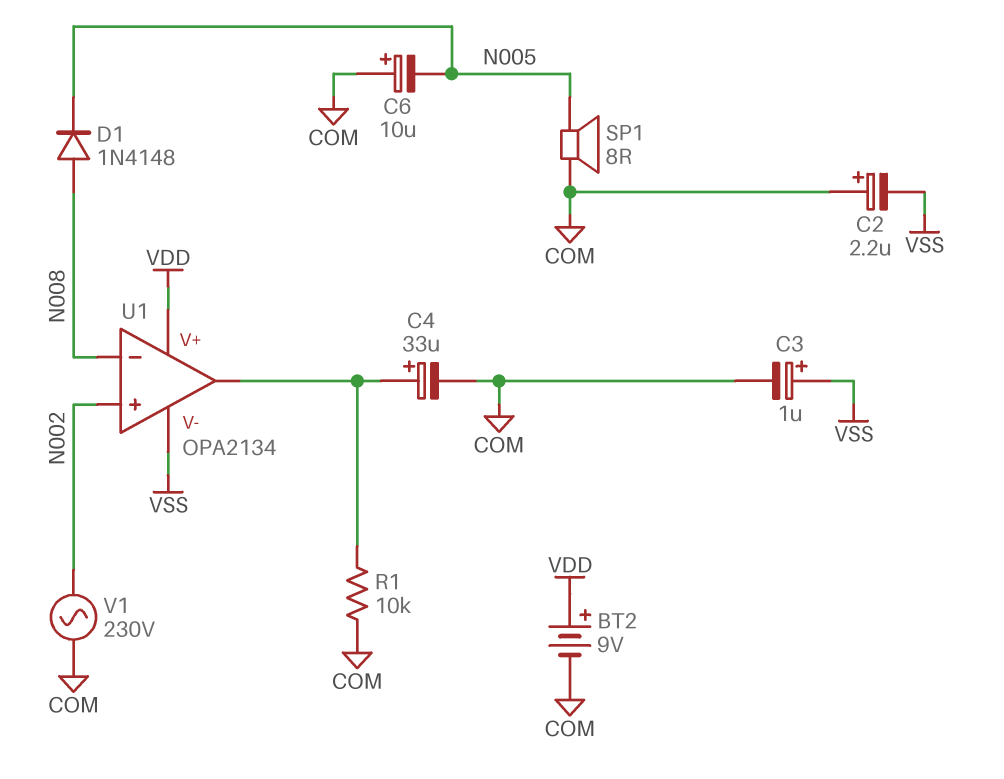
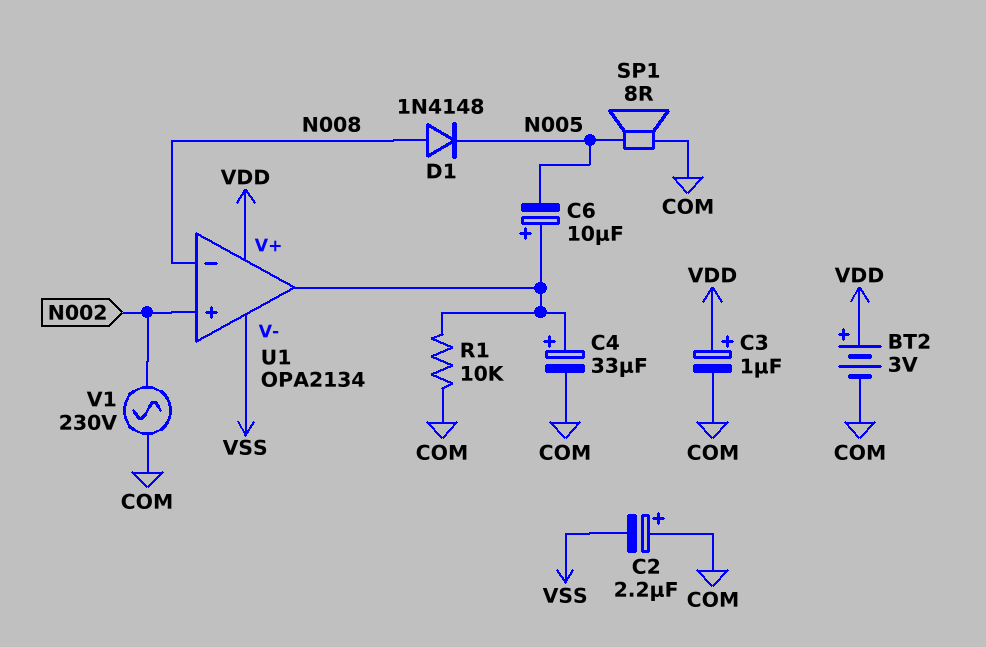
BT2: 9V (plus VDD, minus COM) -> 3V (plus VDD, minus COM)
C3: 1uF (plus VSS, minus COM) -> 1uF (plus VDD, minus COM)
C6: 10uF (plus COM, minus N005) -> 10uF (plus U1/out, minus N005)

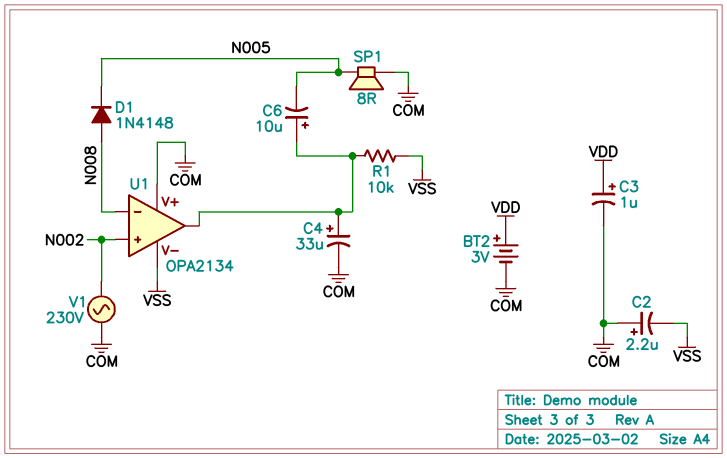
R1: 10k (COM, U1/out) -> 10k (U1/out, VSS)
U1 pin V+: VDD -> COM

